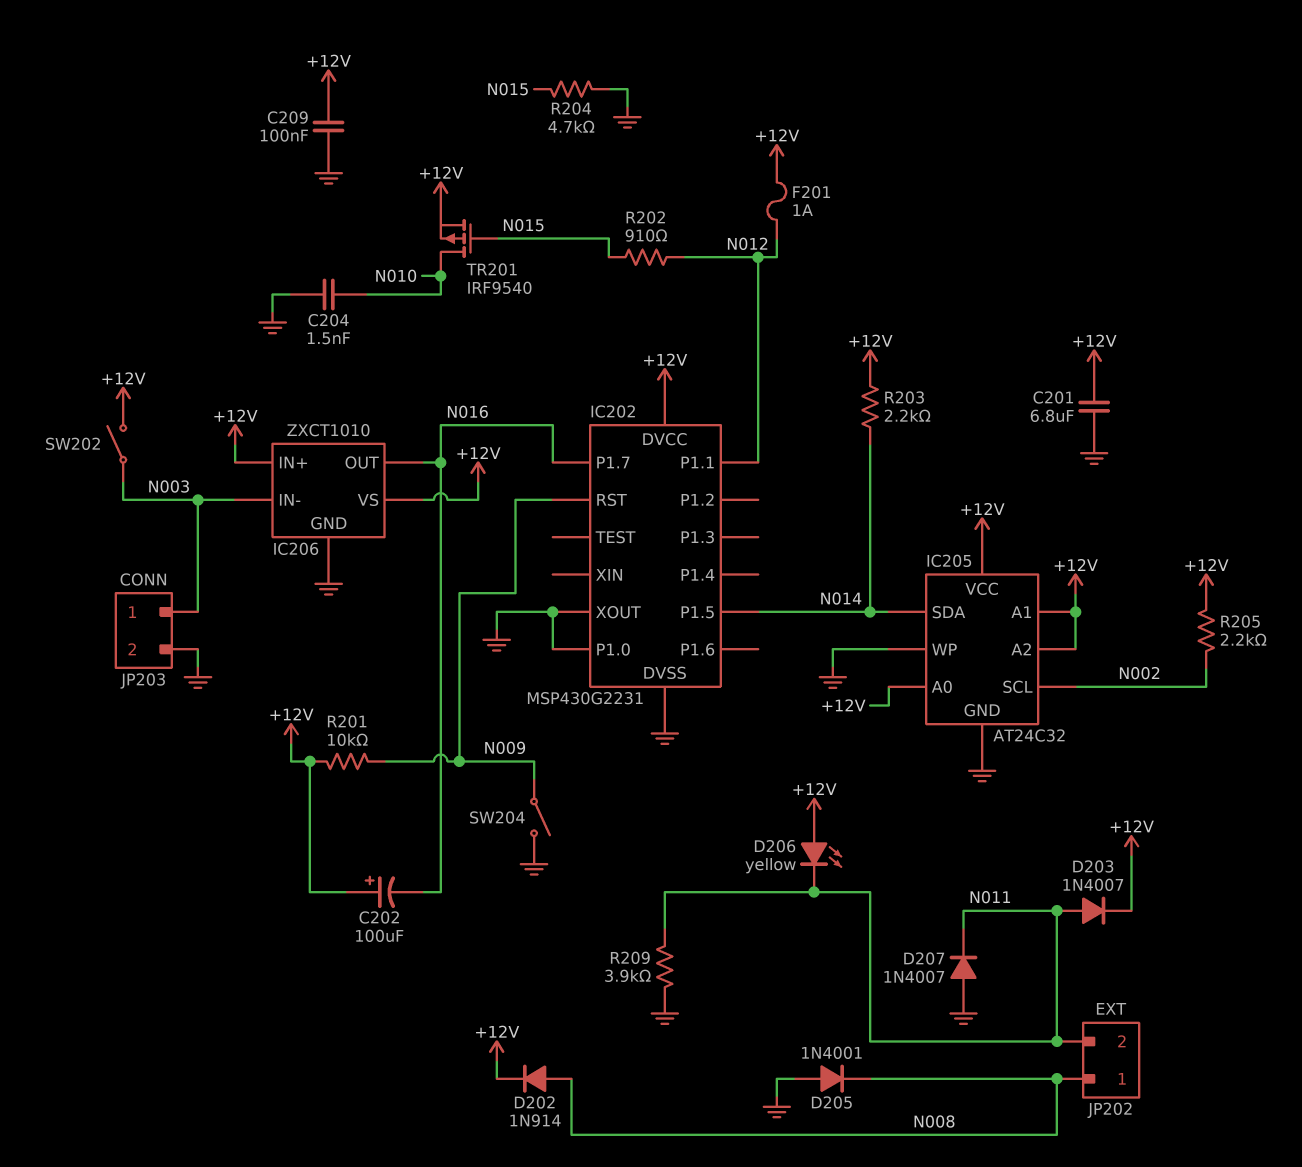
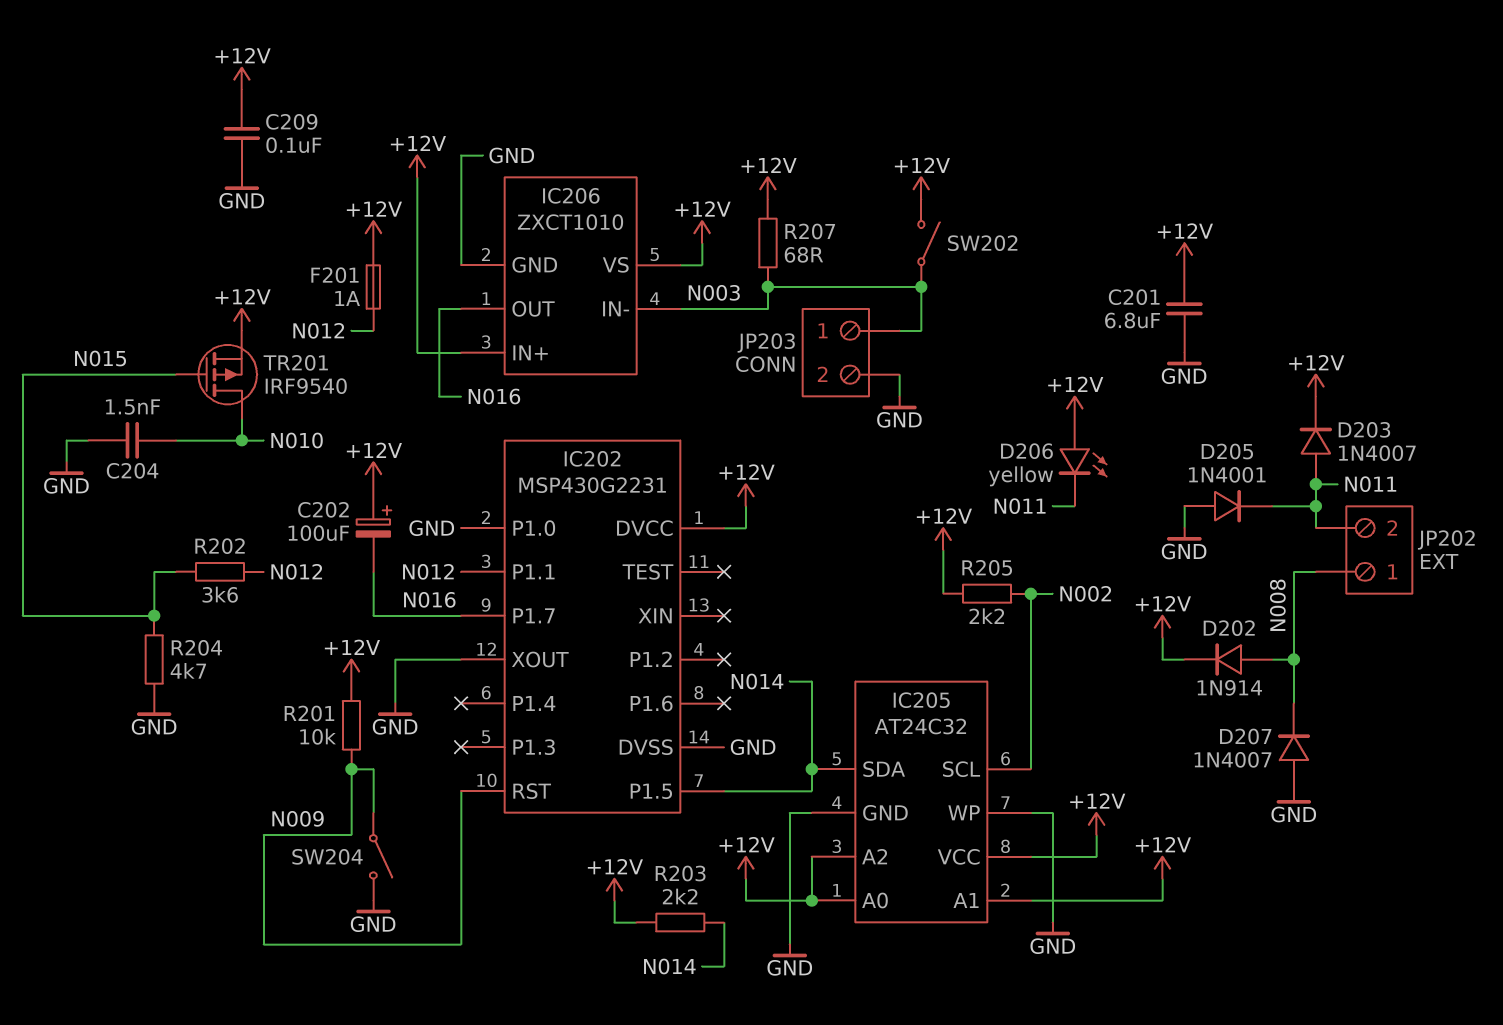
D205: diode 1N4001 (A GND, K N008) -> diode 1N4001 (A GND, K N011)
D207: diode 1N4007 (A GND, K N011) -> diode 1N4007 (A GND, K N008)
R202: 910 (N012, N015) -> 3.6k (N012, N015)
R207: none -> 68 (+12V, N003)
R209: 3.9k (GND, N011) -> none

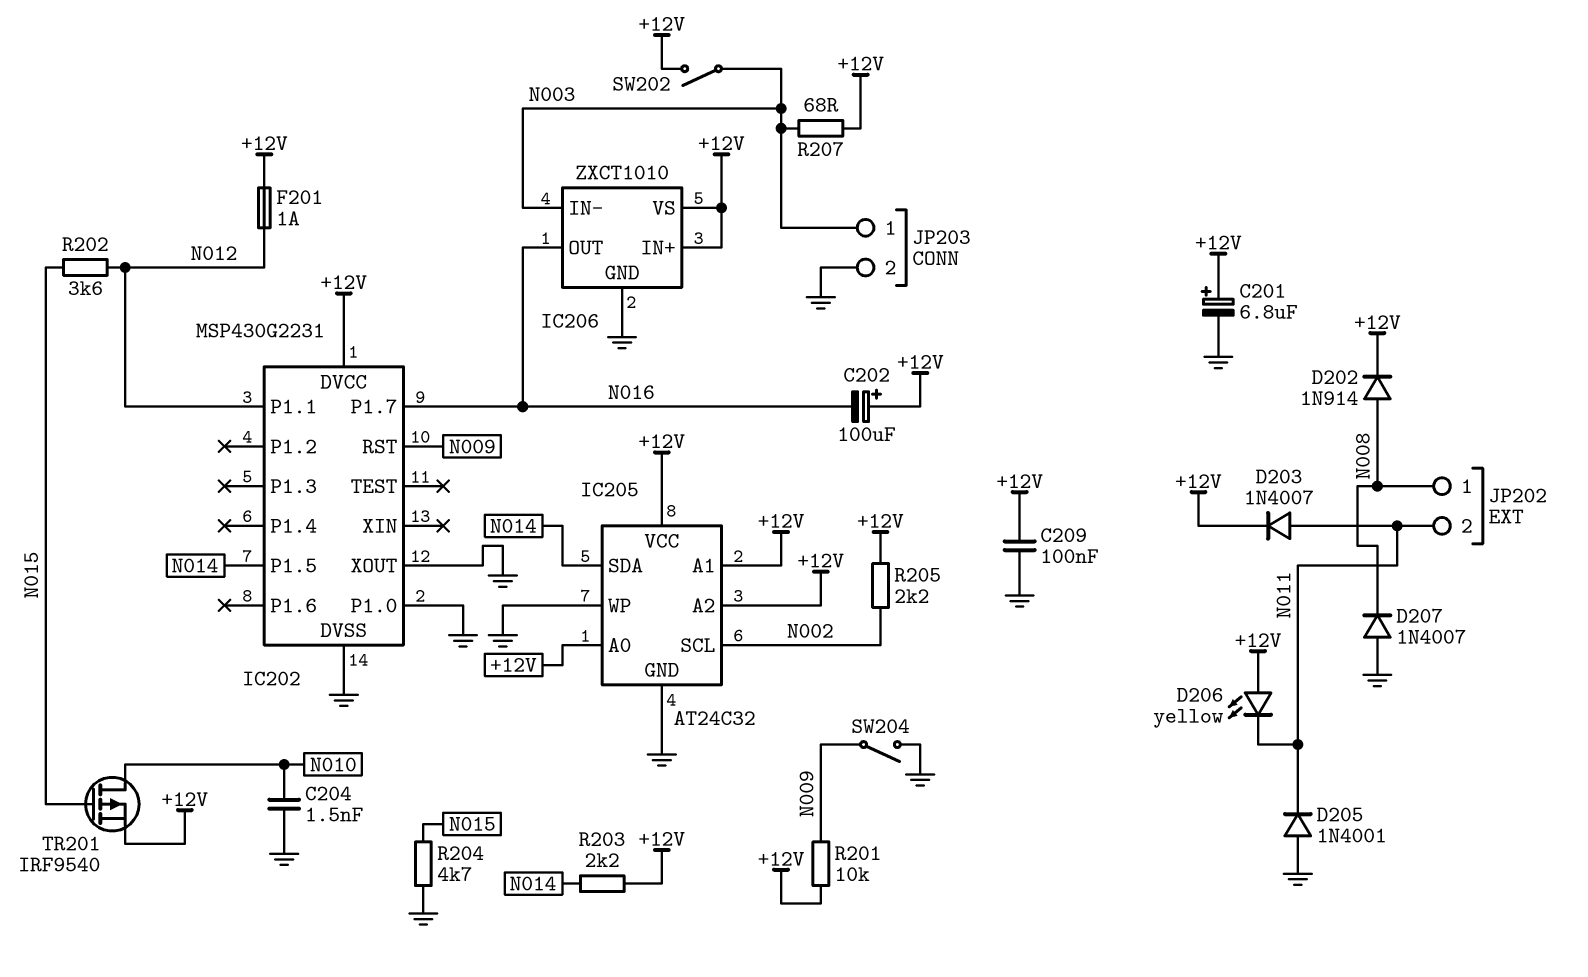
C201: 6.8uF (+12V, GND) -> 6.8uF (plus +12V, minus GND)

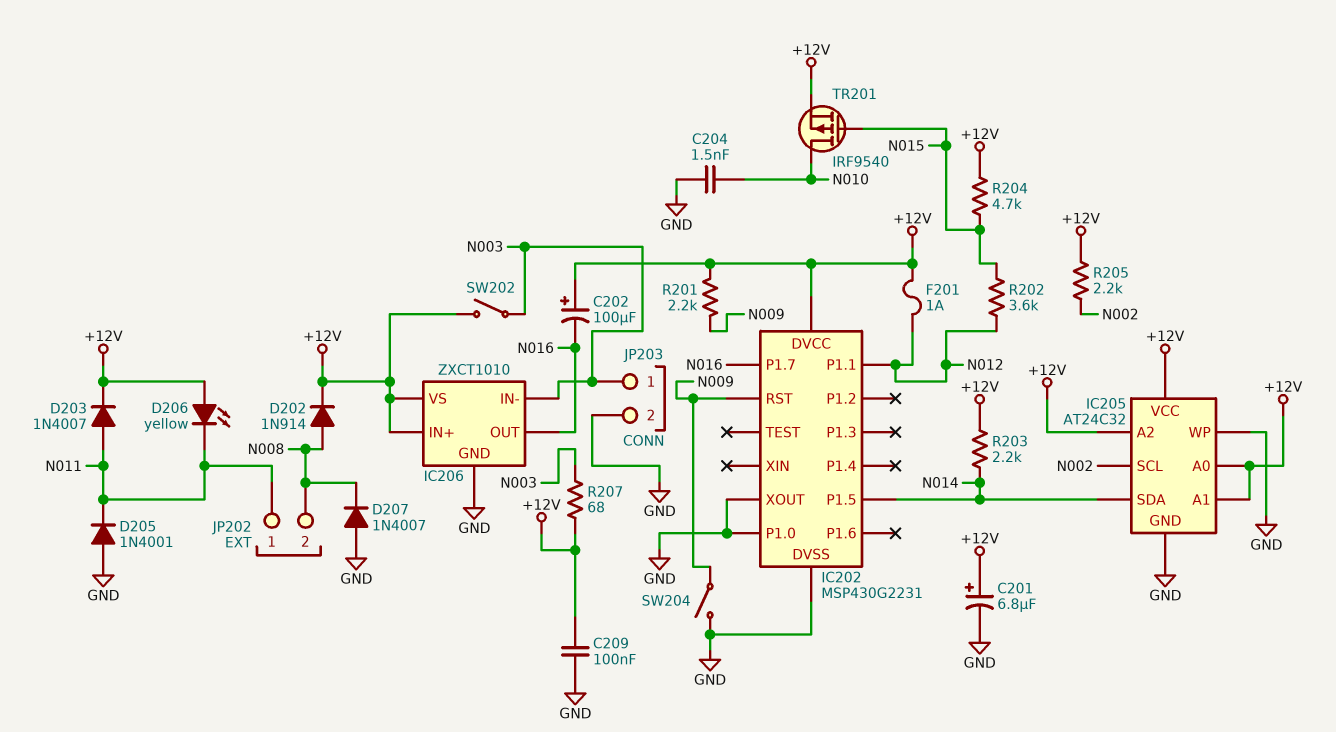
JP202 pin 1: N008 -> N011
JP202 pin 2: N011 -> N008
R201: 10k (+12V, N009) -> 2.2k (+12V, N009)
R204: 4.7k (GND, N015) -> 4.7k (+12V, N015)

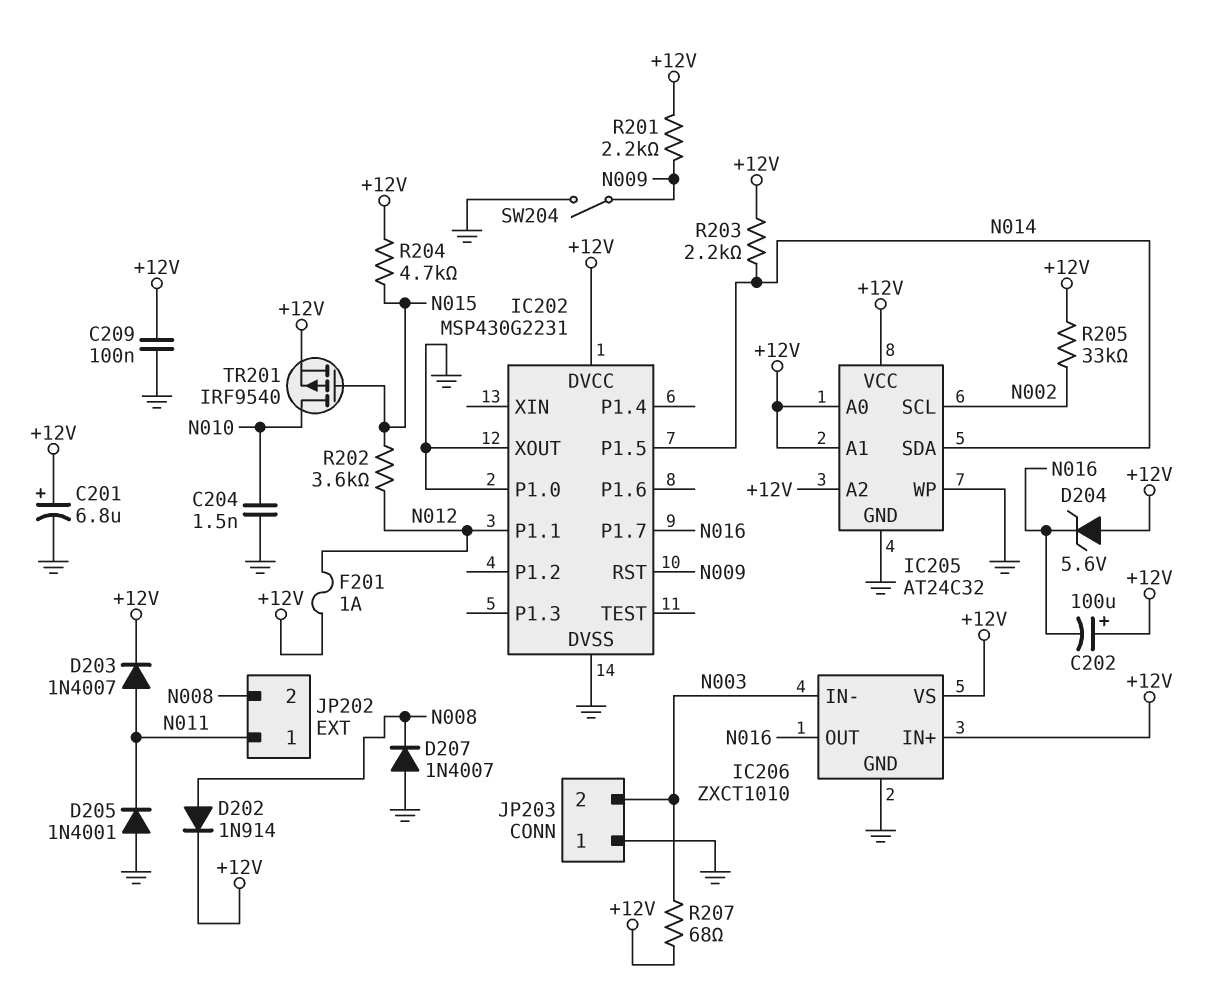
D204: none -> zener 5.6V (A +12V, K N016)
D206: LED yellow (A +12V, K N011) -> none
JP203 pin 1: N003 -> GND
JP203 pin 2: GND -> N003
R205: 2.2k (+12V, N002) -> 33k (+12V, N002)
SW202: switch (+12V, N003) -> none

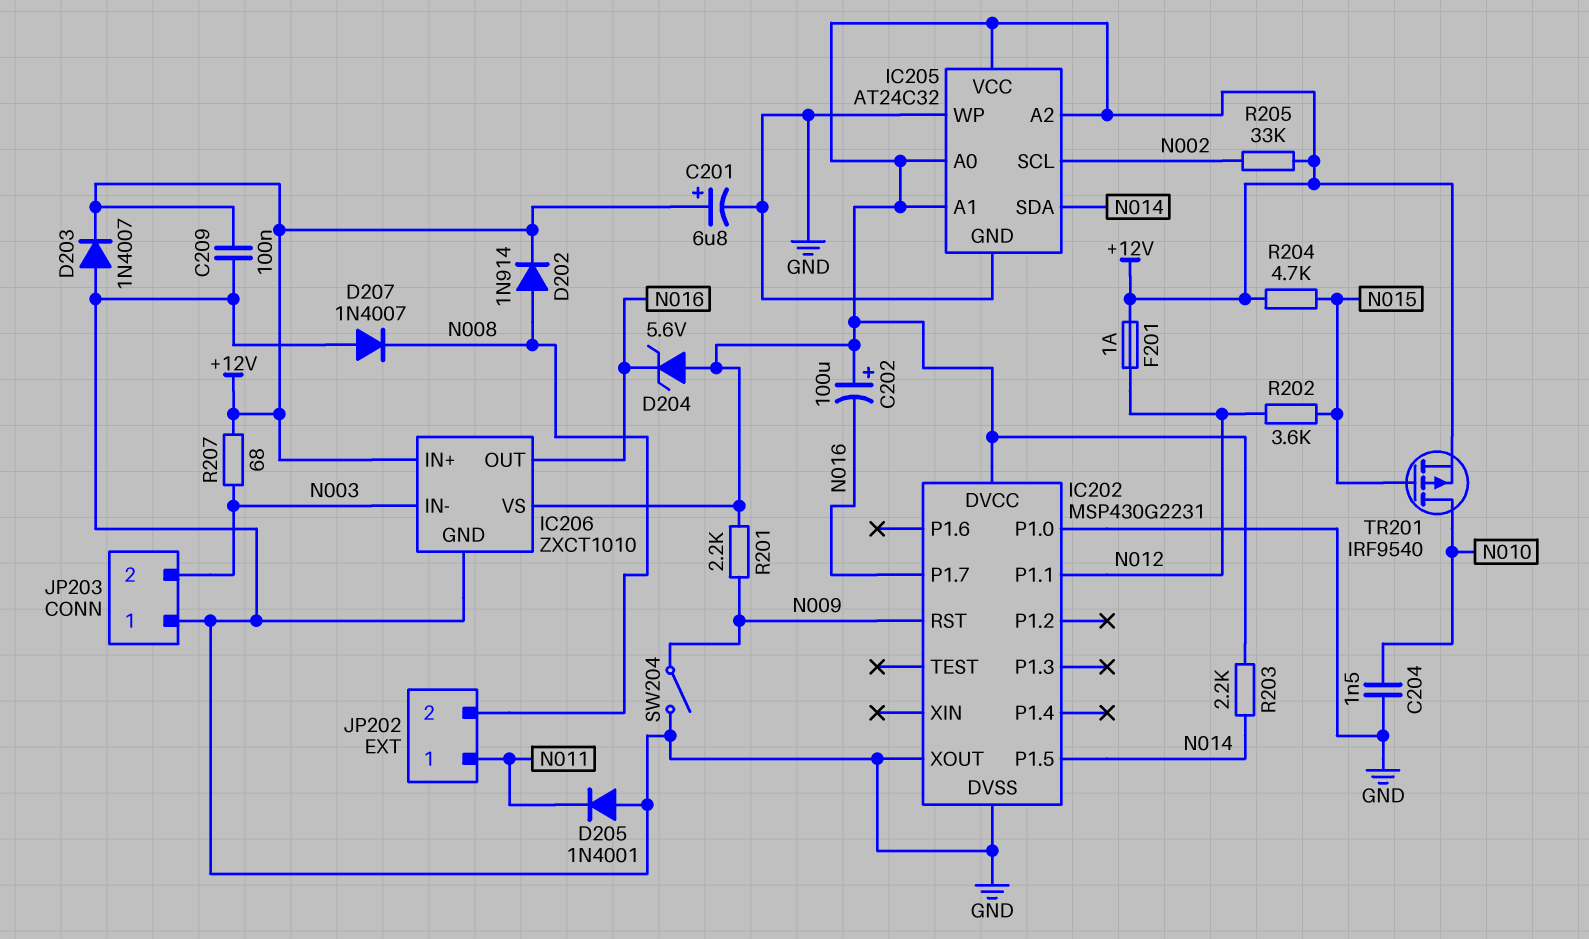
D203: diode 1N4007 (A N011, K +12V) -> diode 1N4007 (A GND, K +12V)

